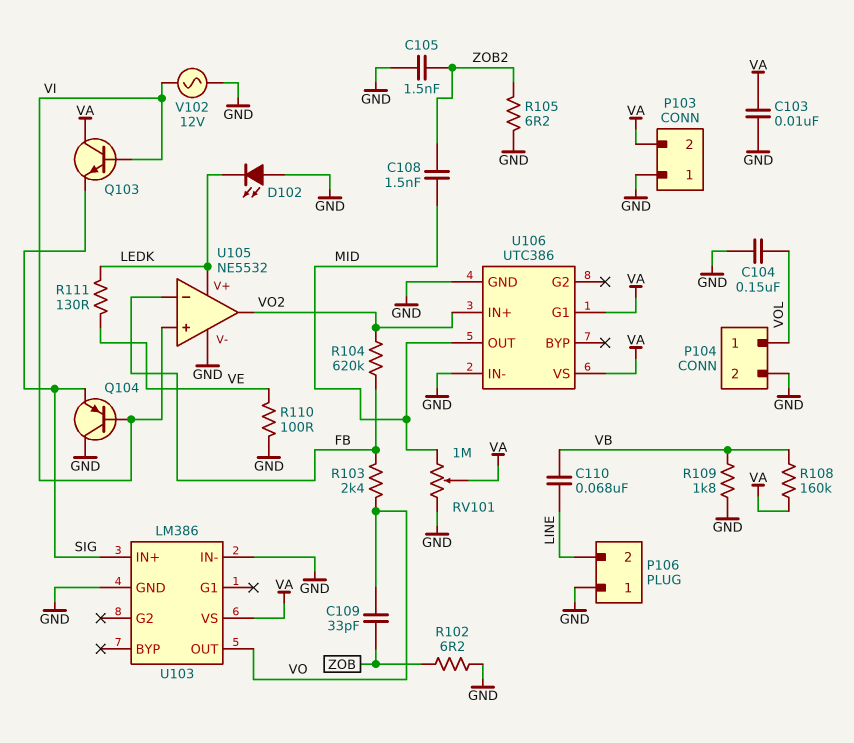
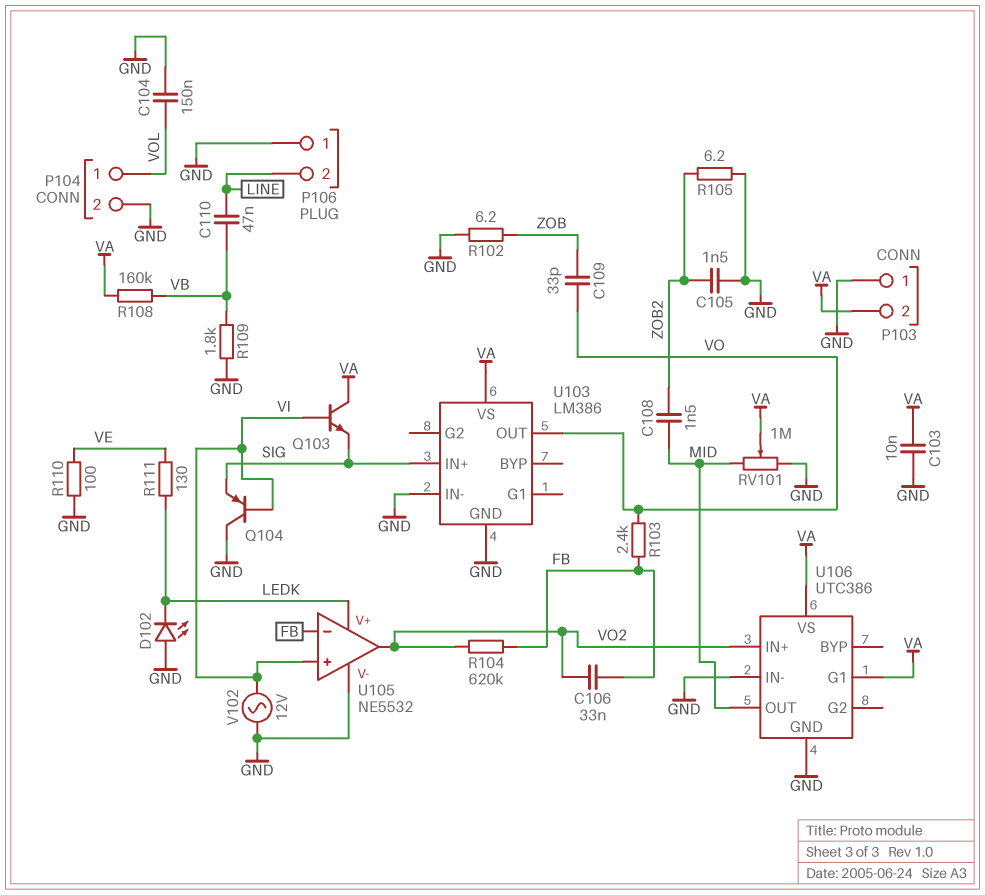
C106: none -> 33nF (FB, VO2)
C110: 68nF (LINE, VB) -> 47nF (LINE, VB)

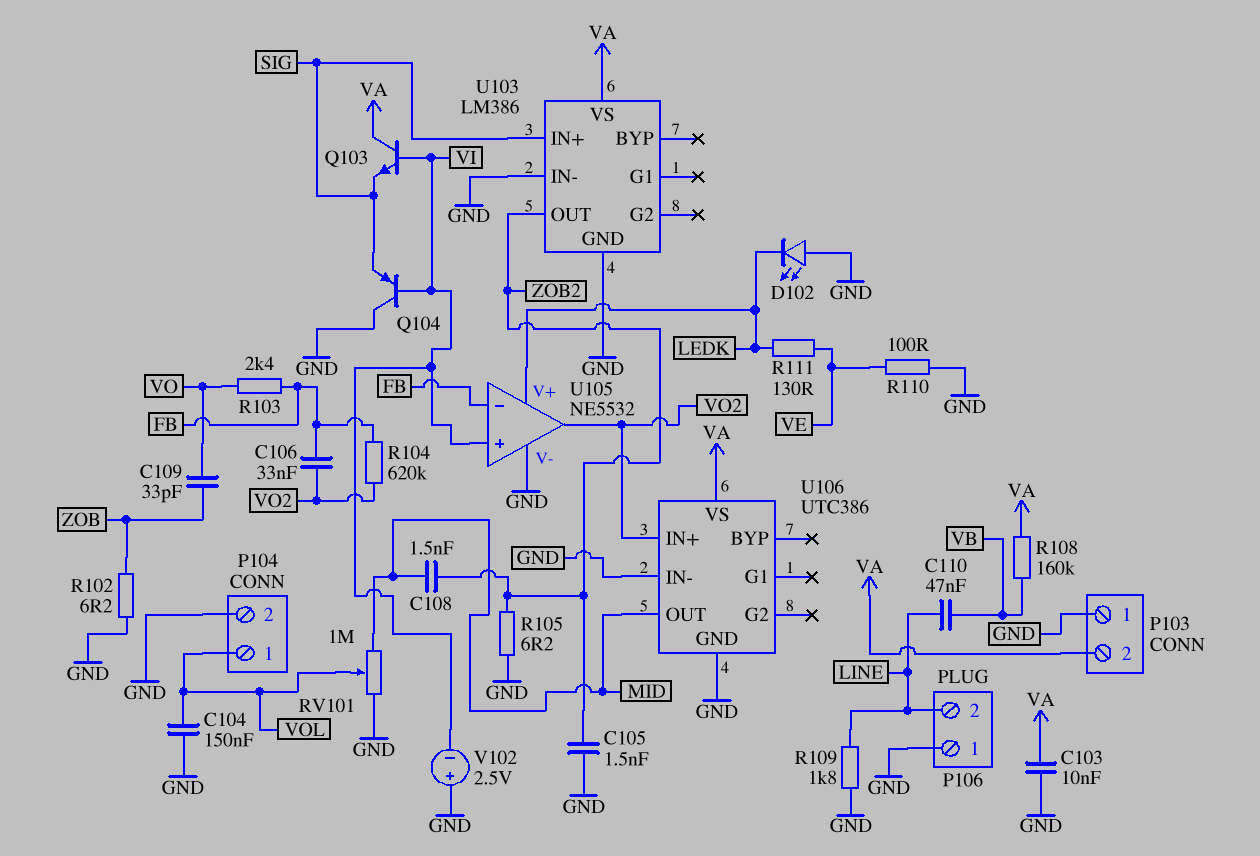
R109: 1.8k (GND, VB) -> 1.8k (GND, LINE)
RV101: 1M (GND, MID, wiper VA) -> 1M (GND, MID, wiper VOL)
U103 pin OUT: VO -> ZOB2
U106 pin G1: VA -> none
V102: AC 12V (GND, VI) -> 2.5V (plus GND, minus VI)

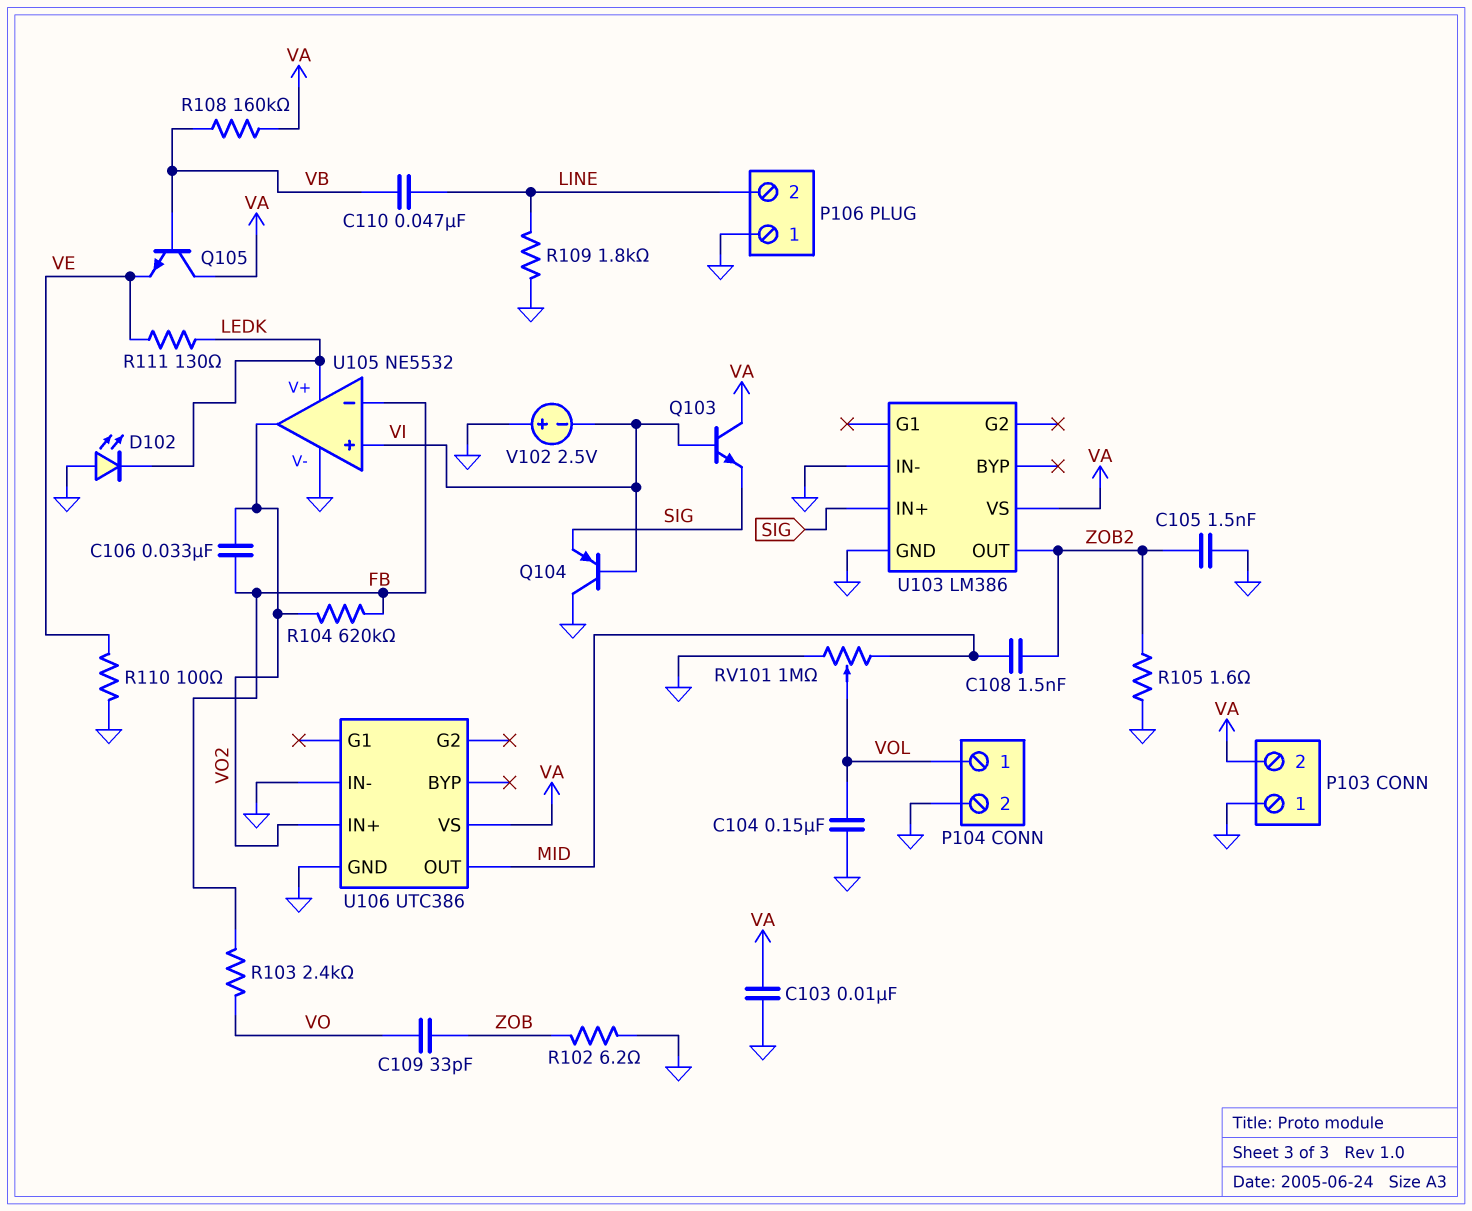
Q105: none -> NPN (B VB, C VA, E VE)
R105: 6.2 (GND, ZOB2) -> 1.6 (GND, ZOB2)

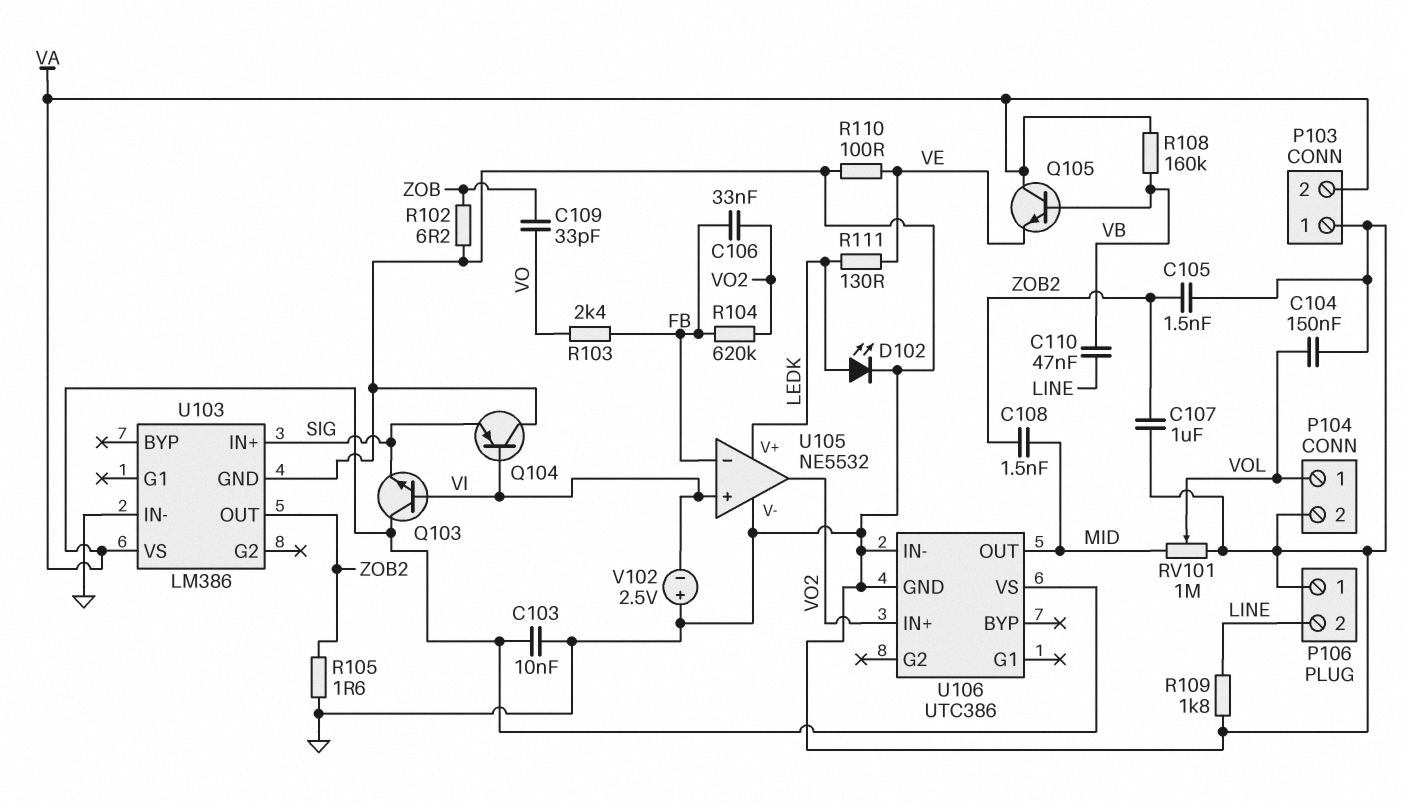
C107: none -> 1uF (GND, ZOB2)
D102: LED (A GND, K LEDK) -> LED (A LEDK, K GND)

